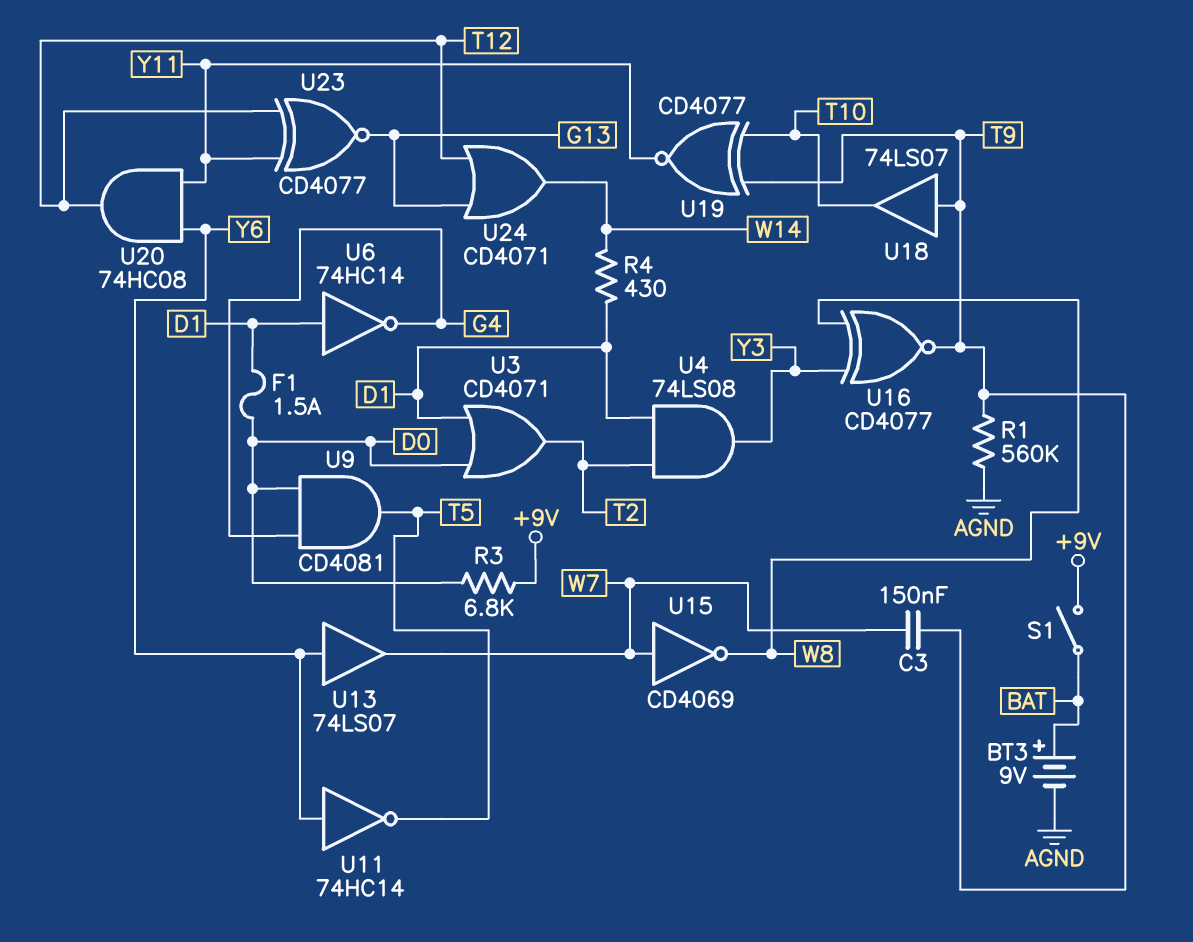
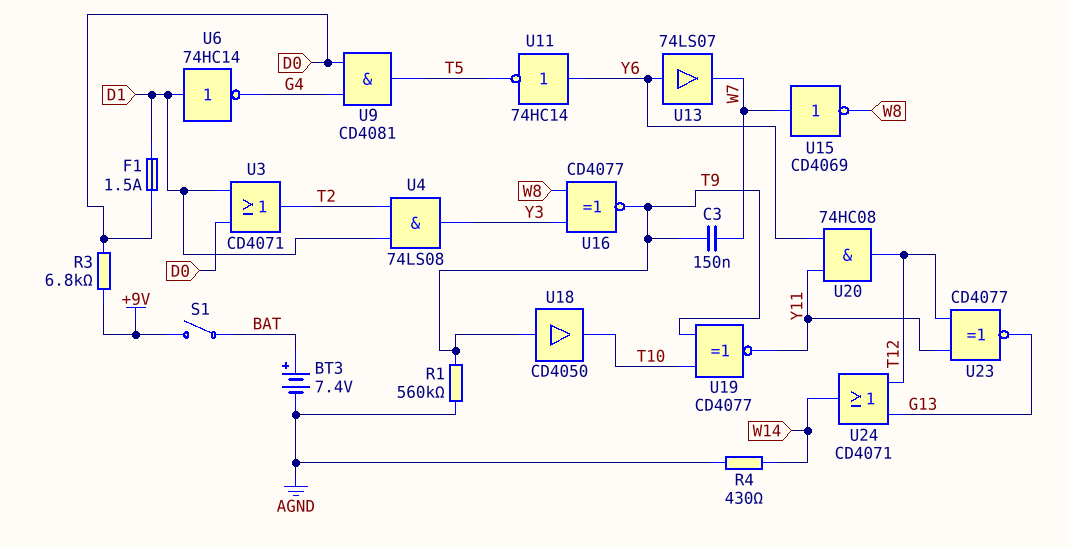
BT3: 9V (plus BAT, minus AGND) -> 7.4V (plus BAT, minus AGND)
R4: 430 (D1, W14) -> 430 (AGND, W14)
U18: buffer 74LS07 (in T9, out T10) -> buffer CD4050 (in T9, out T10)

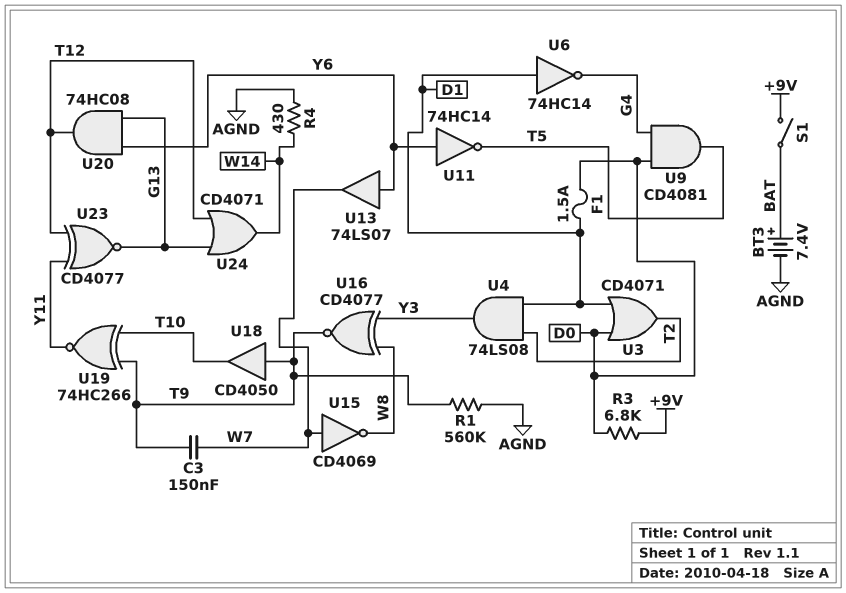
U19: XNOR CD4077 (in T9, in T10, out Y11) -> XNOR 74HC266 (in T9, in T10, out Y11)
U20: AND 74HC08 (in Y6, in Y11, out T12) -> AND 74HC08 (in G13, in Y6, out T12)

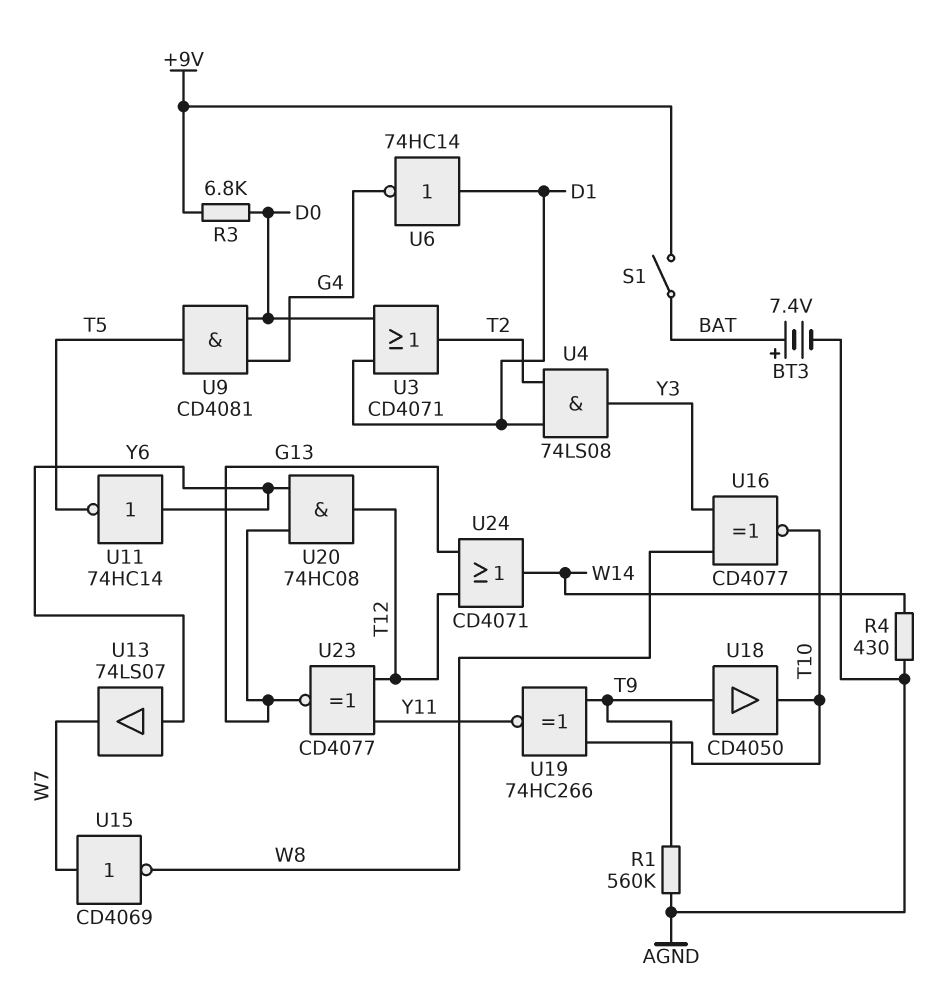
C3: 150nF (T9, W7) -> none
F1: 1.5A (D0, D1) -> none
U16: XNOR CD4077 (in W8, in Y3, out T9) -> XNOR CD4077 (in W8, in Y3, out T10)

